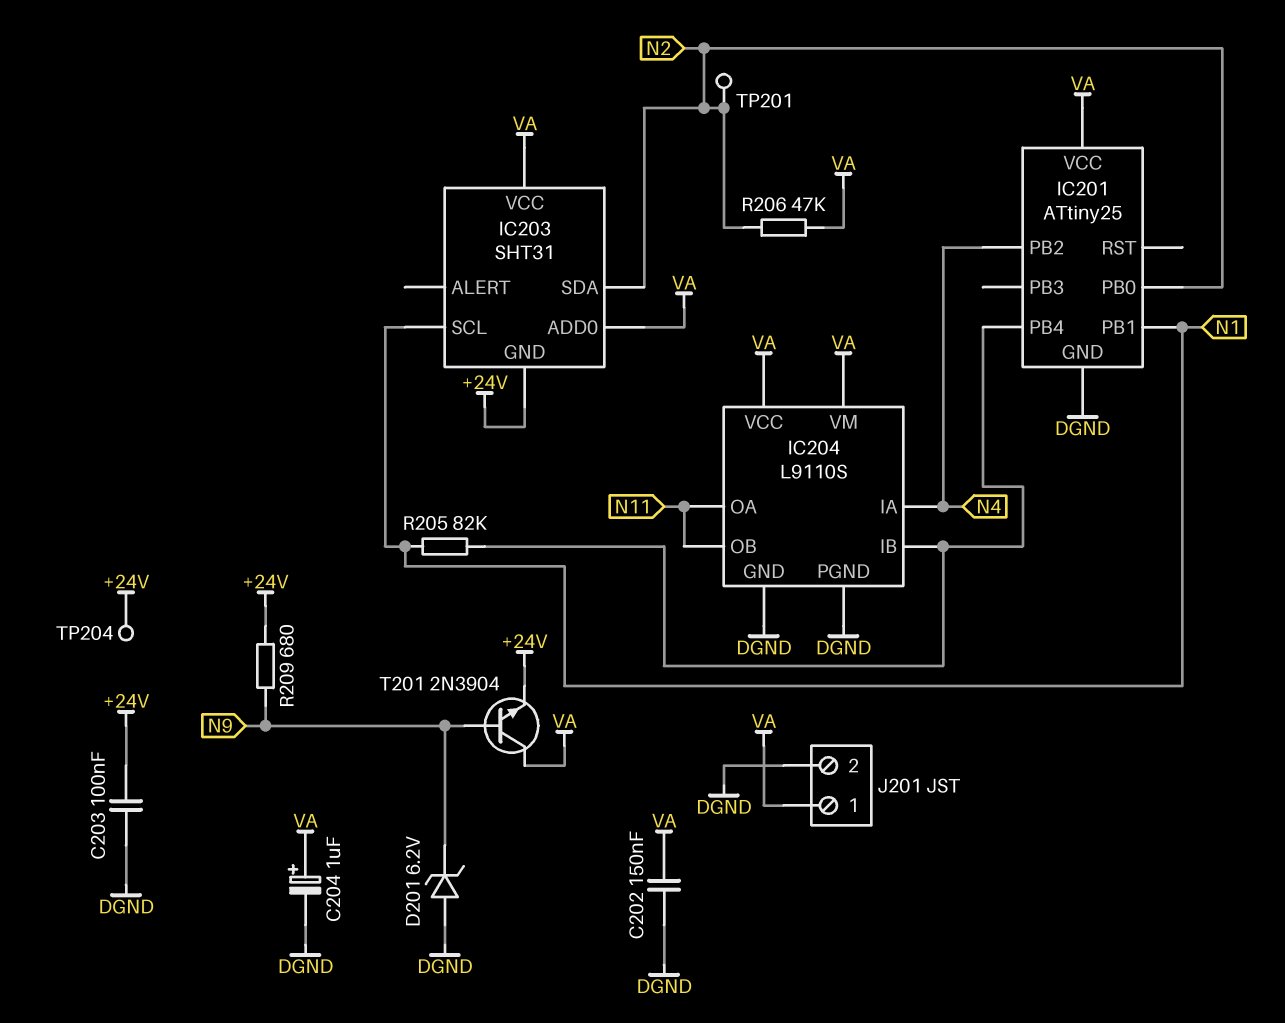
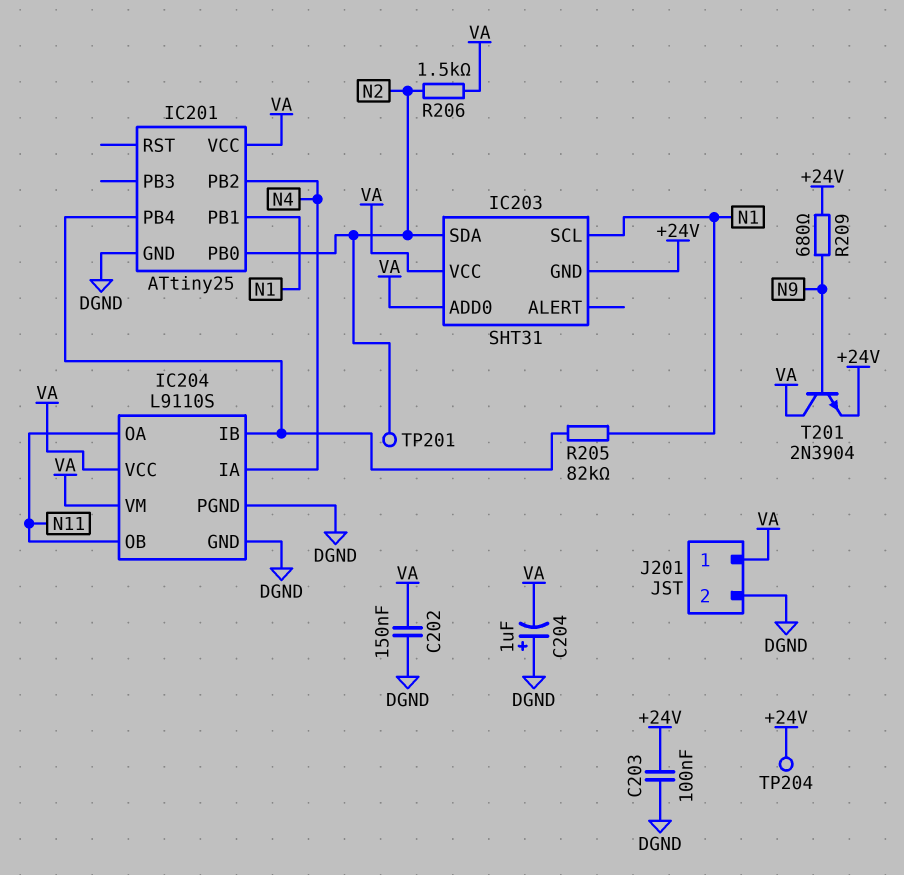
C204: 1uF (plus VA, minus DGND) -> 1uF (plus DGND, minus VA)
D201: zener 6.2V (A DGND, K N9) -> none
R206: 47k (N2, VA) -> 1.5k (N2, VA)

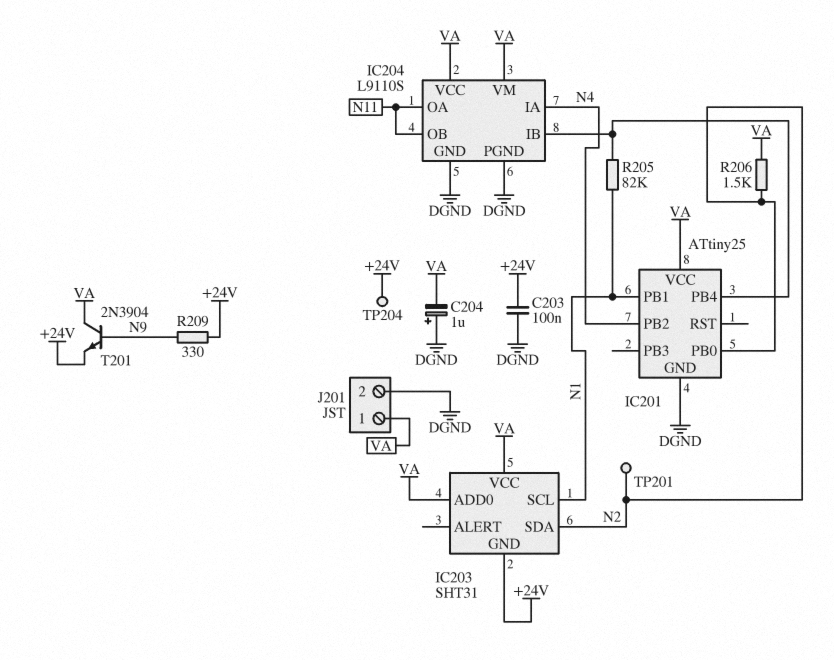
C202: 150nF (DGND, VA) -> none
R209: 680 (+24V, N9) -> 330 (+24V, N9)

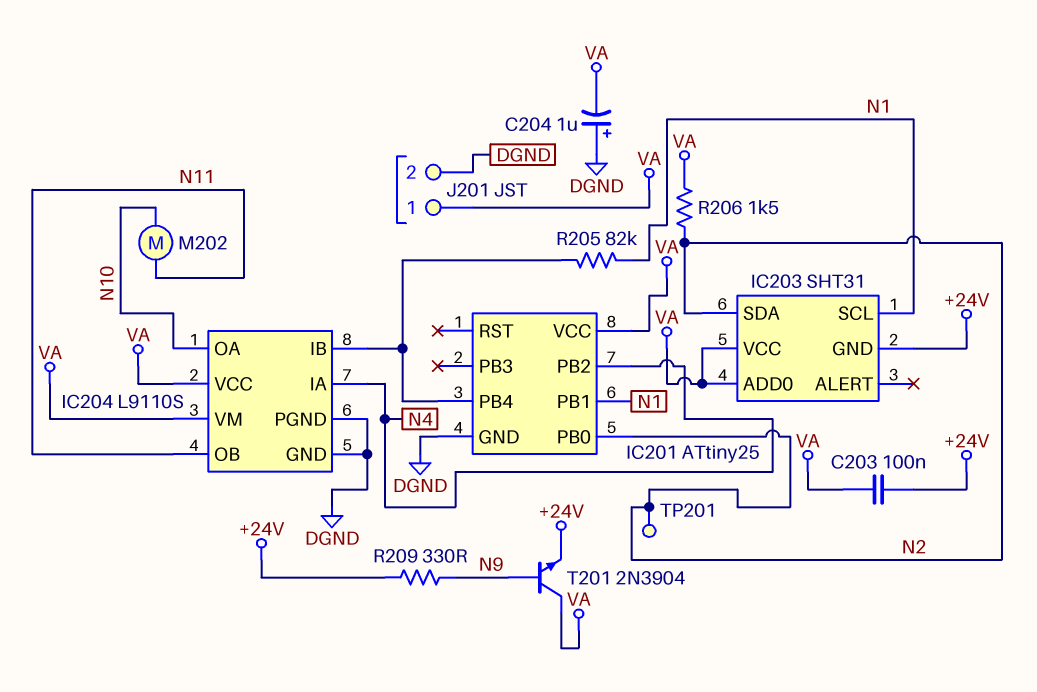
C203: 100nF (+24V, DGND) -> 100nF (+24V, VA)
IC204 pin OA: N11 -> N10
M202: none -> motor (N10, N11)
TP204: test point (+24V) -> none

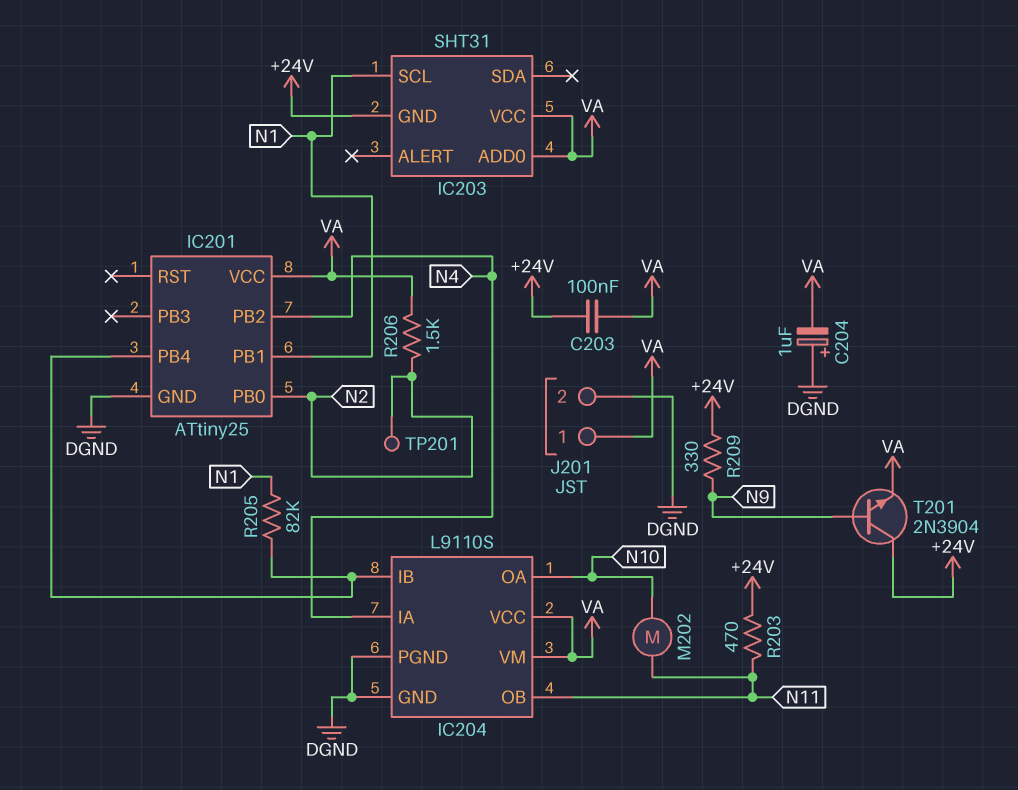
IC203 pin SDA: N2 -> none
R203: none -> 470 (+24V, N11)
T201: NPN 2N3904 (B N9, C VA, E +24V) -> NPN 2N3904 (B N9, C +24V, E VA)

